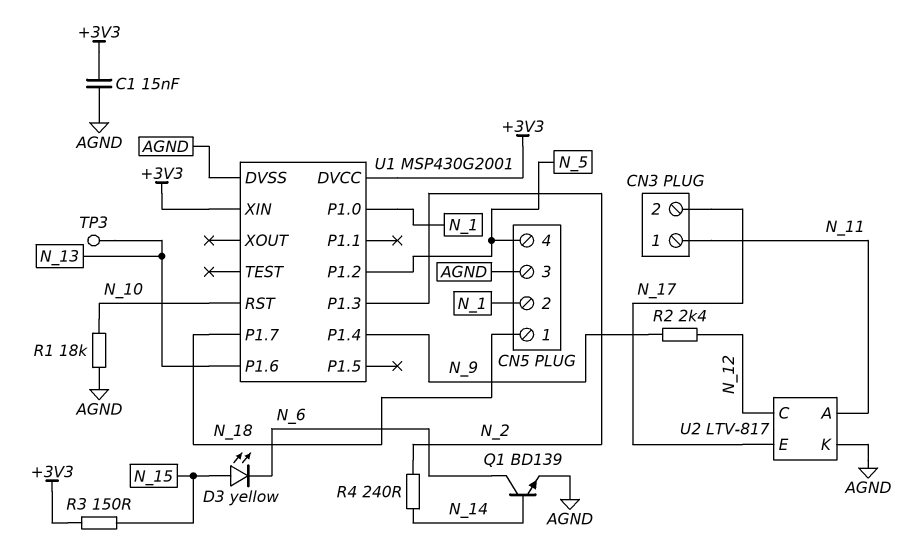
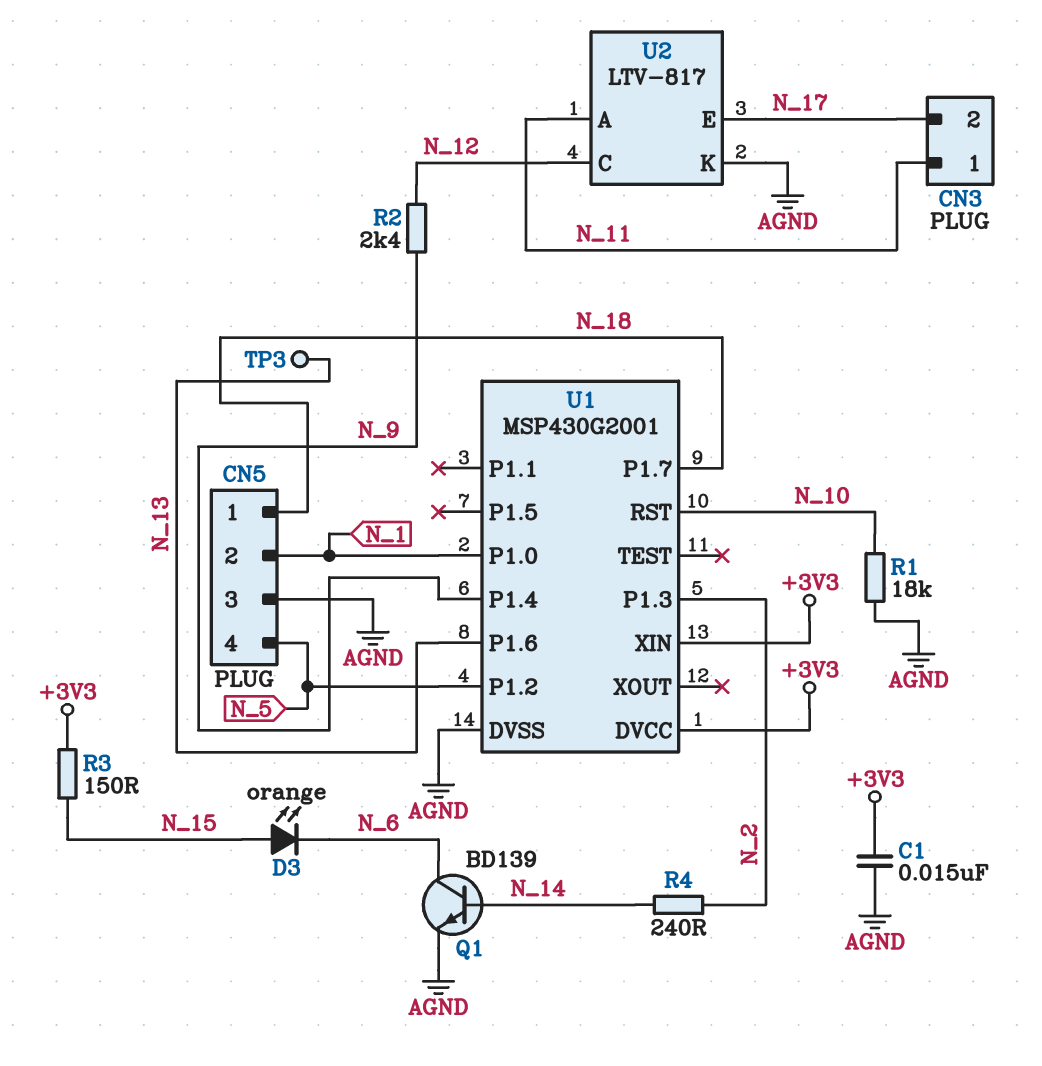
D3: LED yellow (A N_15, K N_6) -> LED orange (A N_15, K N_6)

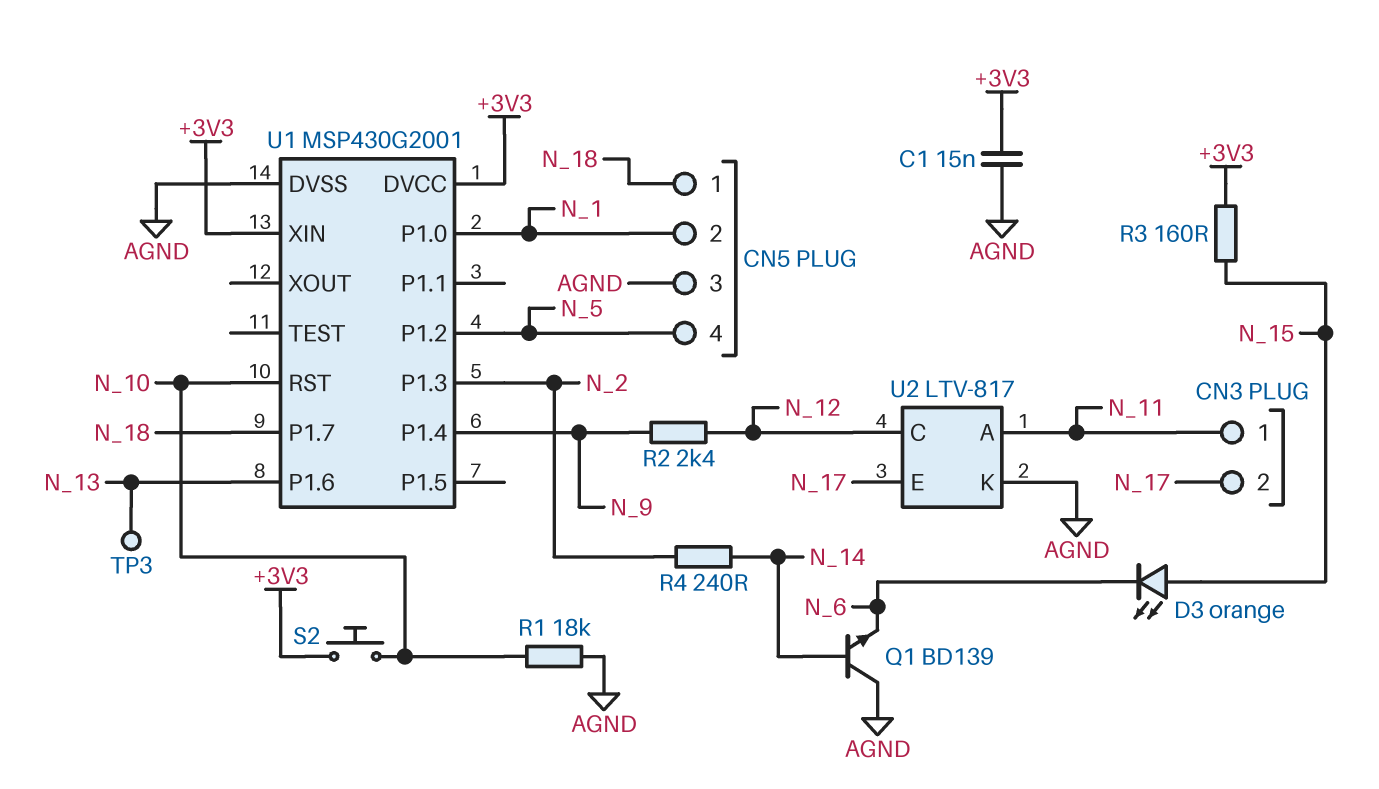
Q1: NPN BD139 (B N_14, C N_6, E AGND) -> NPN BD139 (B N_14, C AGND, E N_6)
R3: 150 (+3V3, N_15) -> 160 (+3V3, N_15)
S2: none -> button (+3V3, N_10)

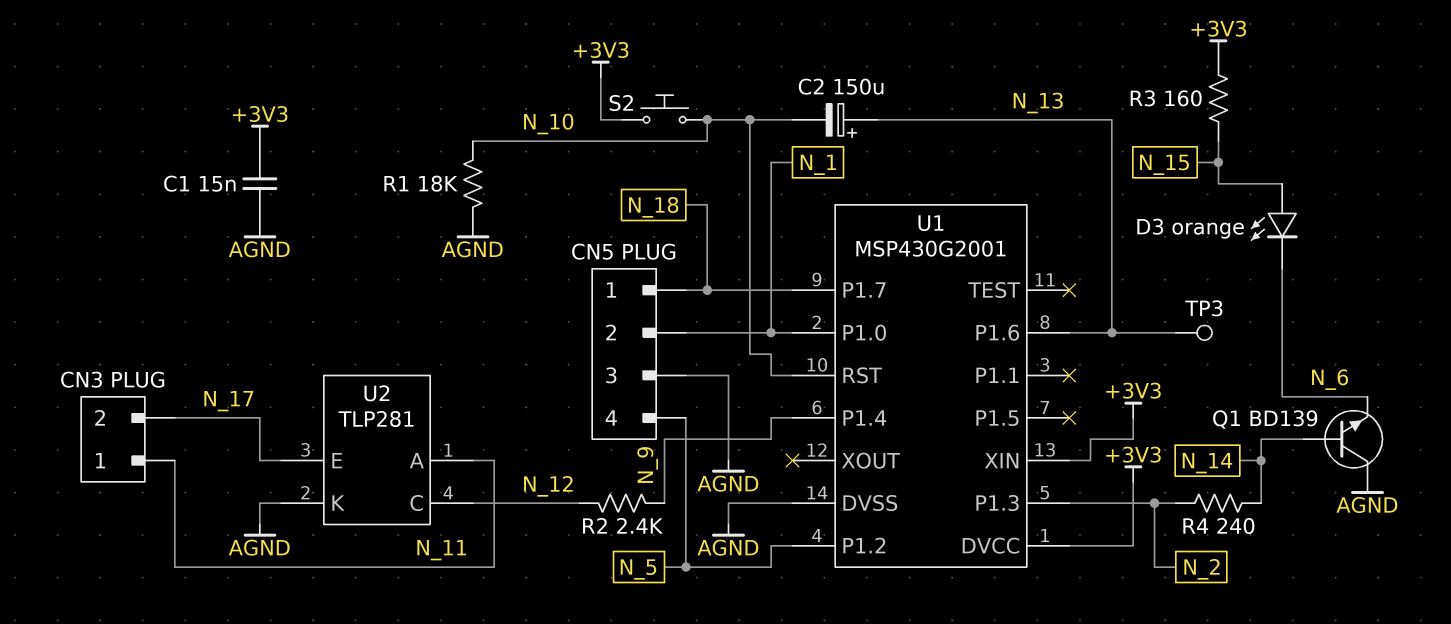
C2: none -> 150uF (plus N_13, minus N_10)
U2: LTV-817 -> TLP281

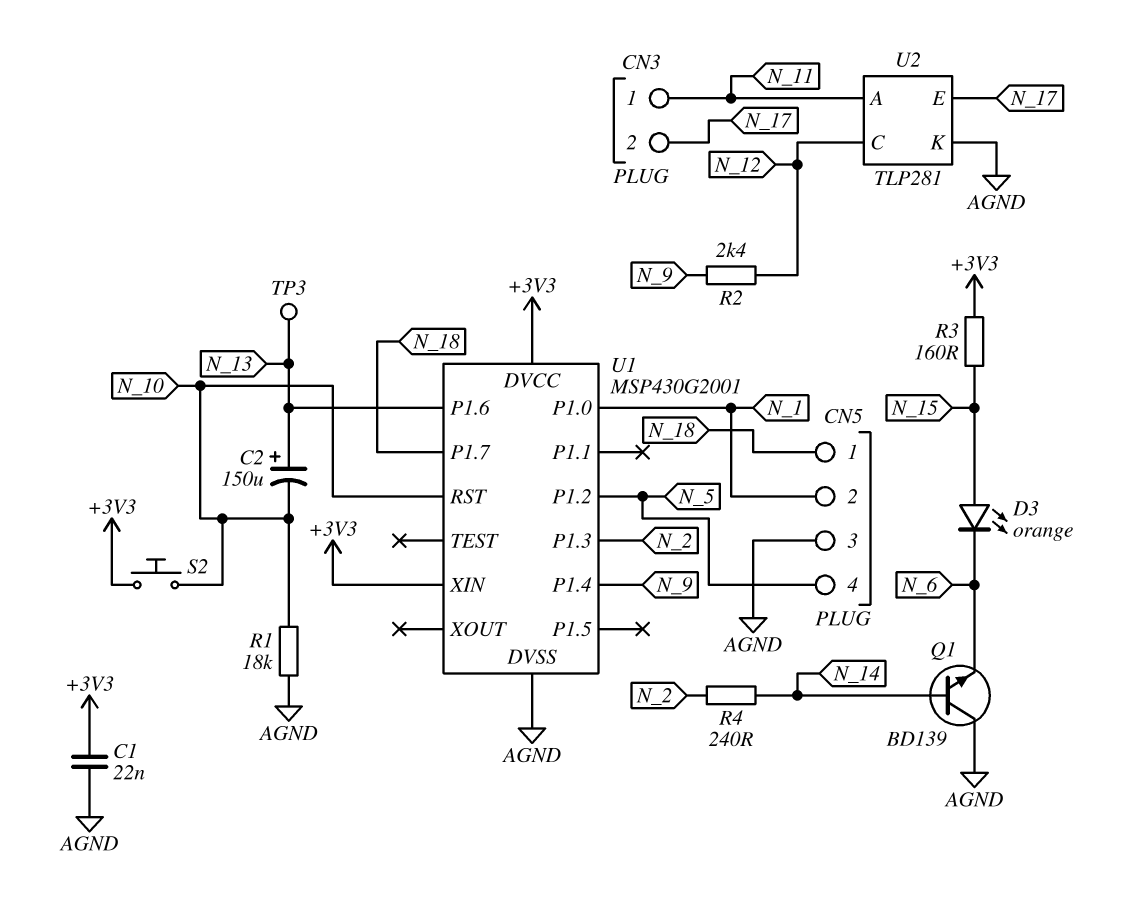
C1: 15nF (+3V3, AGND) -> 22nF (+3V3, AGND)

